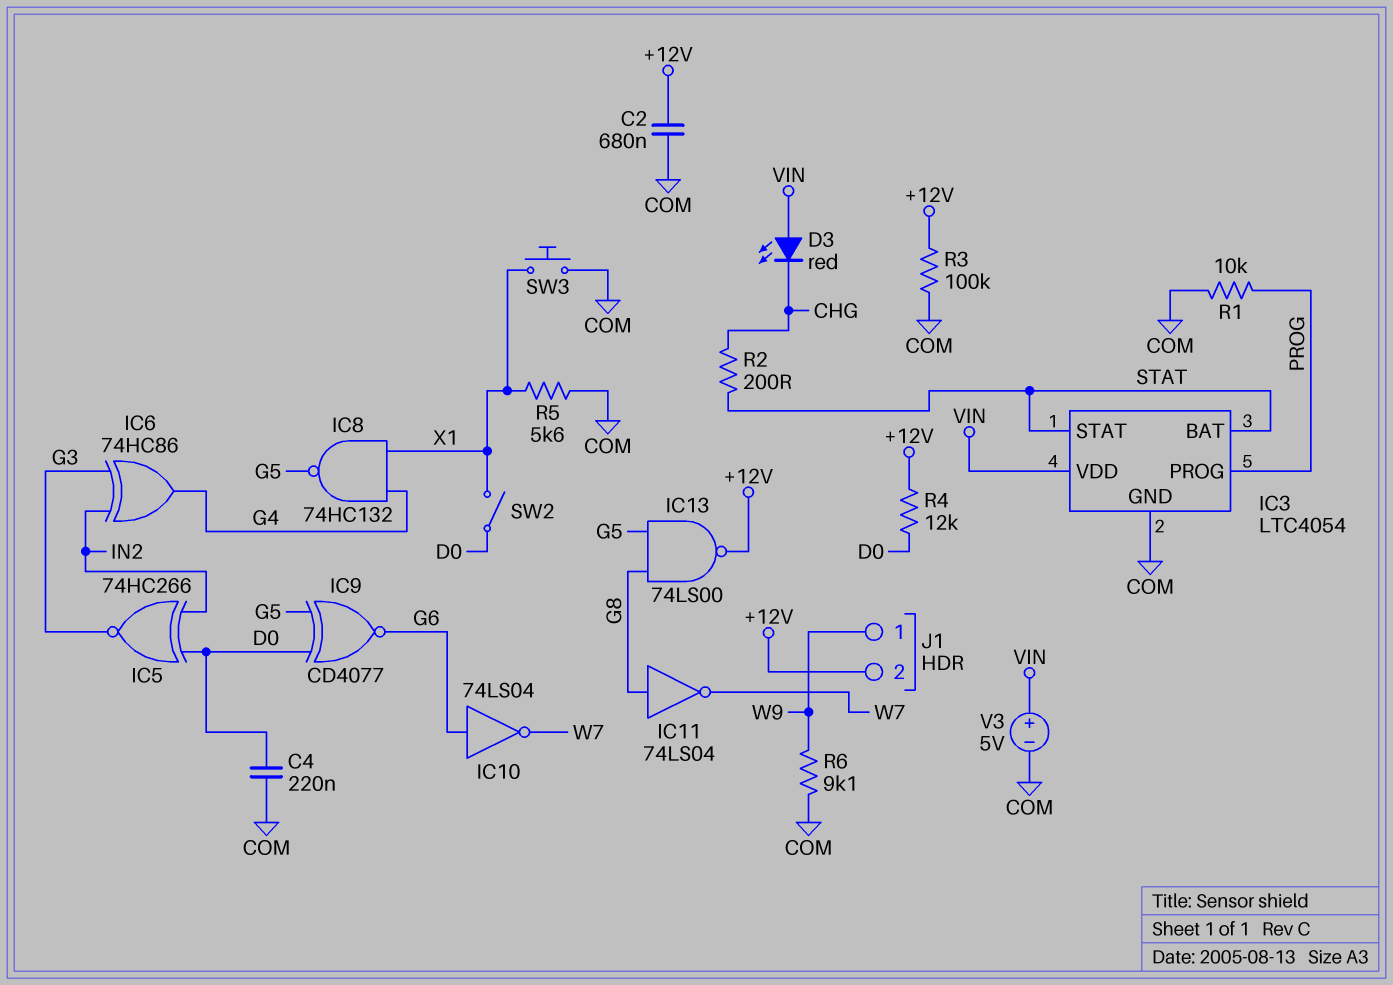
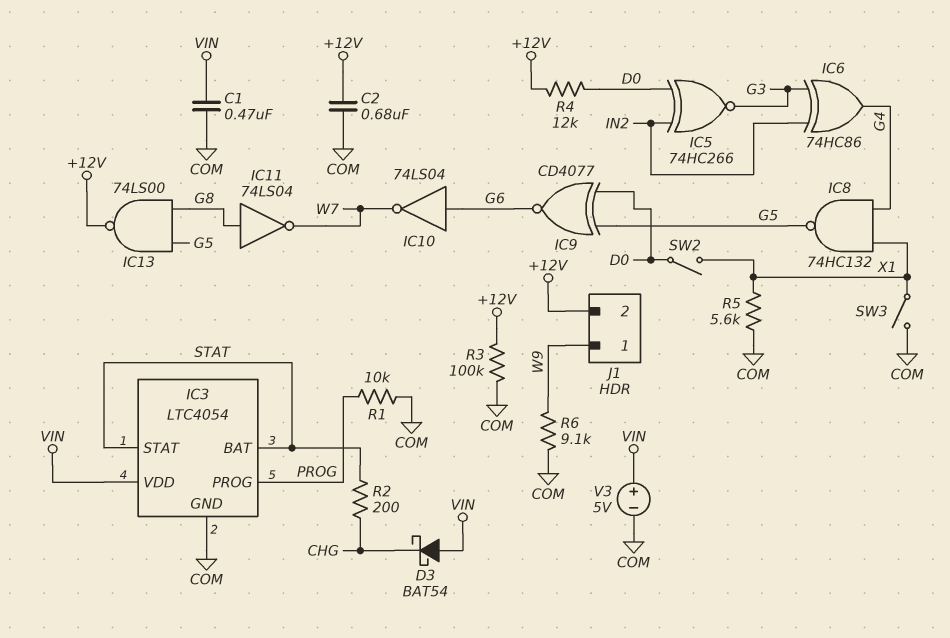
C1: none -> 470nF (COM, VIN)
C4: 220nF (COM, D0) -> none
D3: LED red (A VIN, K CHG) -> schottky BAT54 (A VIN, K CHG)
SW3: button (COM, X1) -> switch (COM, X1)

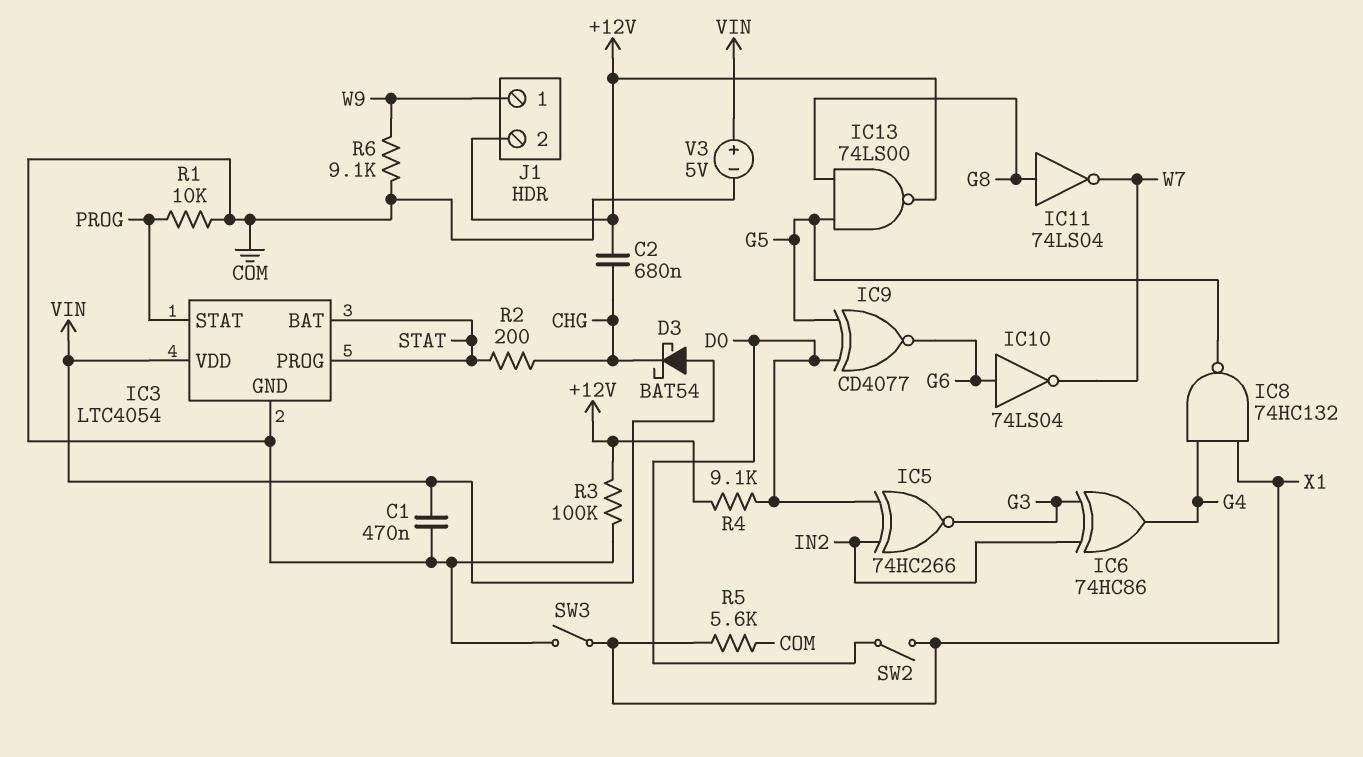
C2: 680nF (+12V, COM) -> 680nF (+12V, CHG)
IC3 pin PROG: PROG -> STAT
IC3 pin STAT: STAT -> PROG
R4: 12k (+12V, D0) -> 9.1k (+12V, D0)

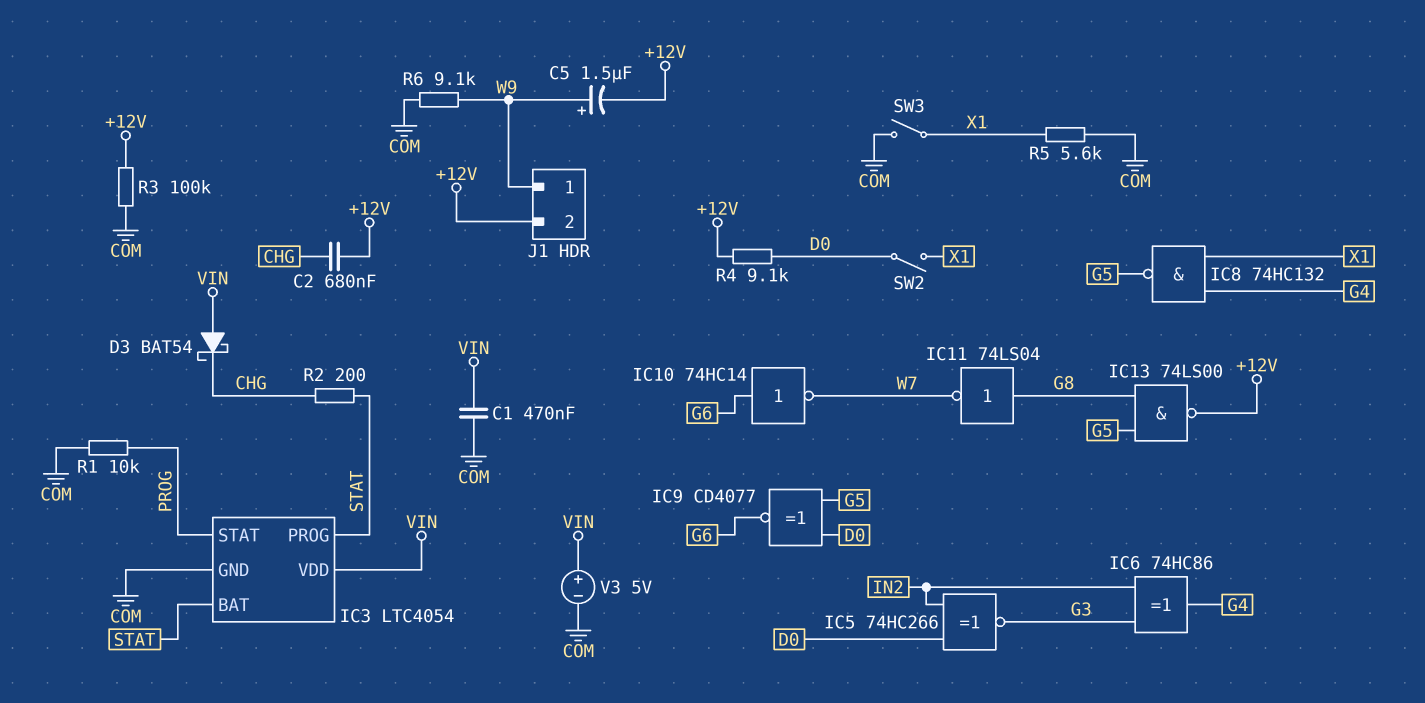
C5: none -> 1.5uF (plus W9, minus +12V)
IC10: NOT 74LS04 (in G6, out W7) -> NOT 74HC14 (in G6, out W7)

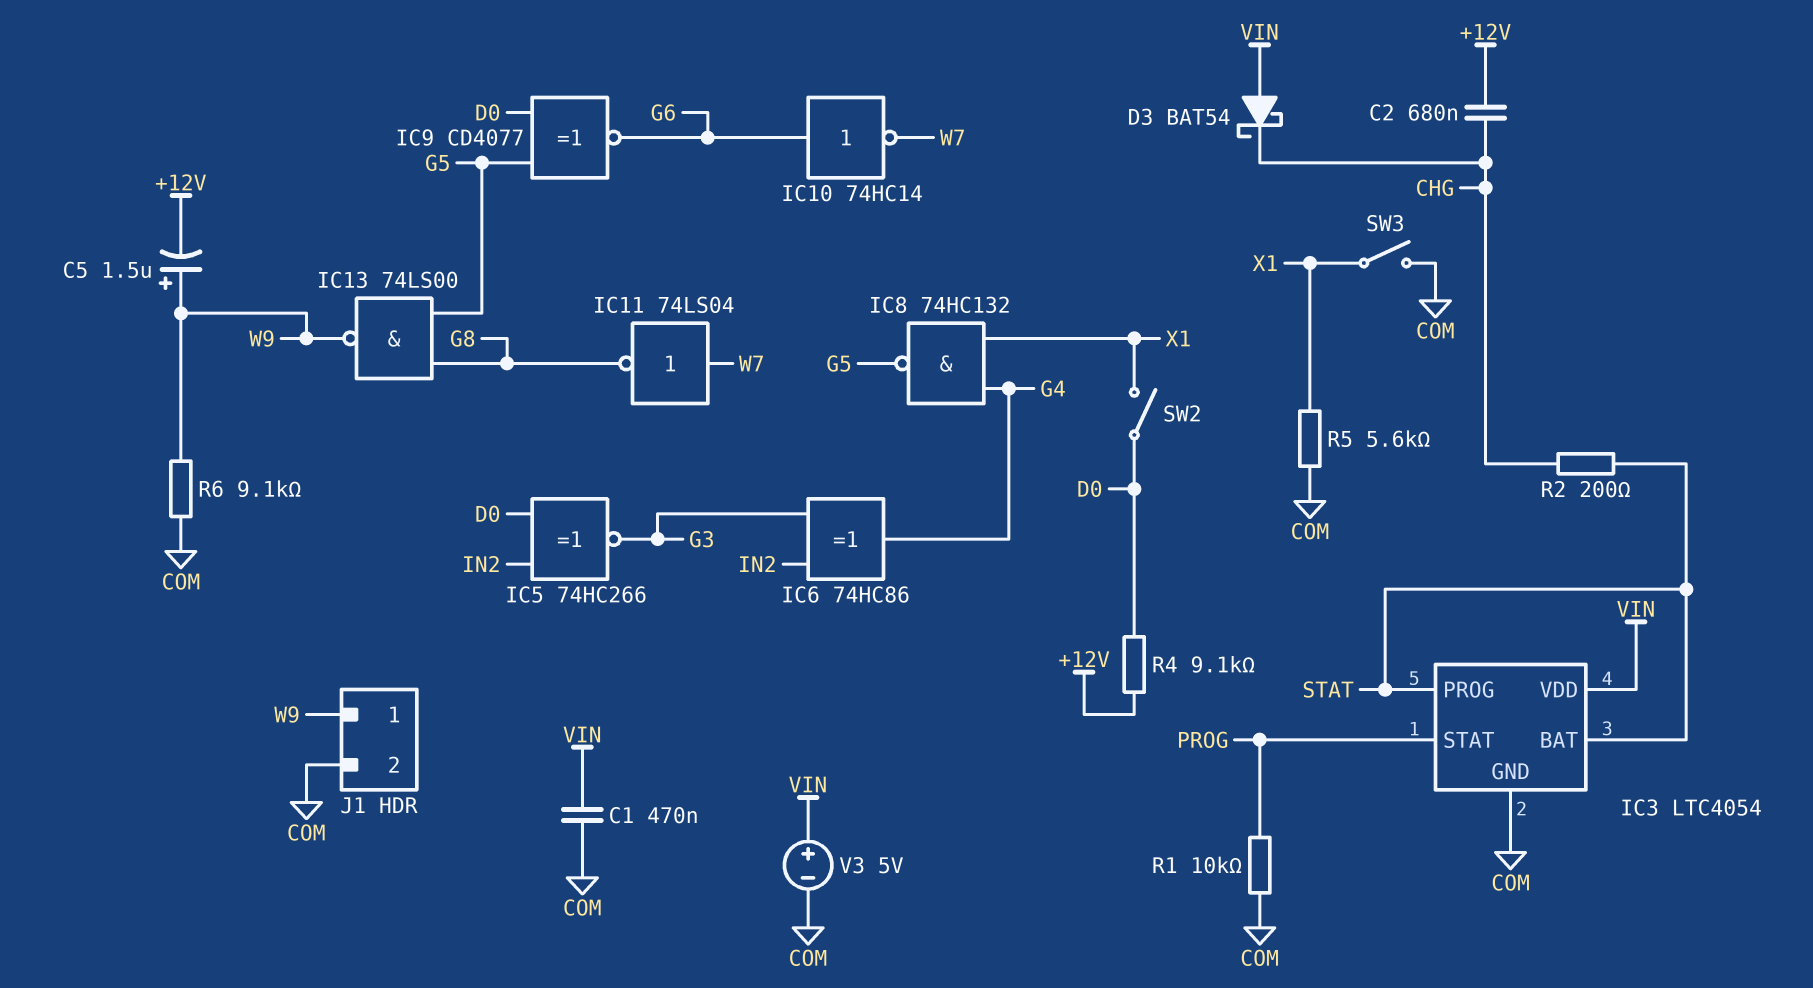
IC11: NOT 74LS04 (in G8, out W7) -> NOT 74LS04 (in W7, out G8)
IC13: NAND 74LS00 (in G5, in G8, out +12V) -> NAND 74LS00 (in G5, in G8, out W9)
J1 pin 2: +12V -> COM
R3: 100k (+12V, COM) -> none

